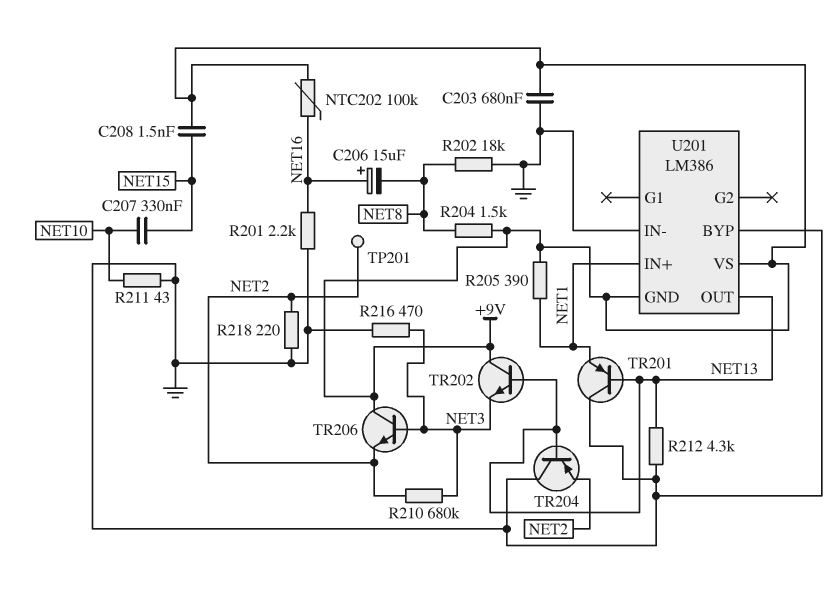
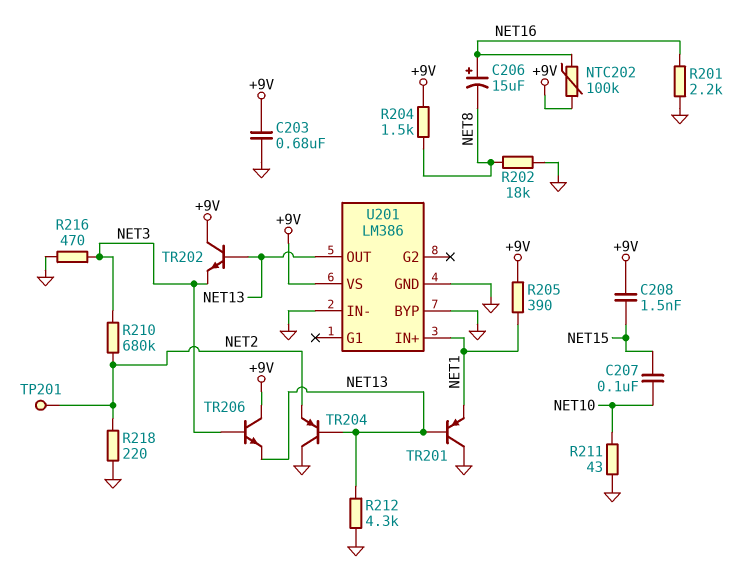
C207: 330nF (NET10, NET15) -> 100nF (NET10, NET15)
TR206: NPN (B NET3, C +9V, E NET2) -> NPN (B NET3, C +9V, E NET13)
U201 pin GND: +9V -> GND

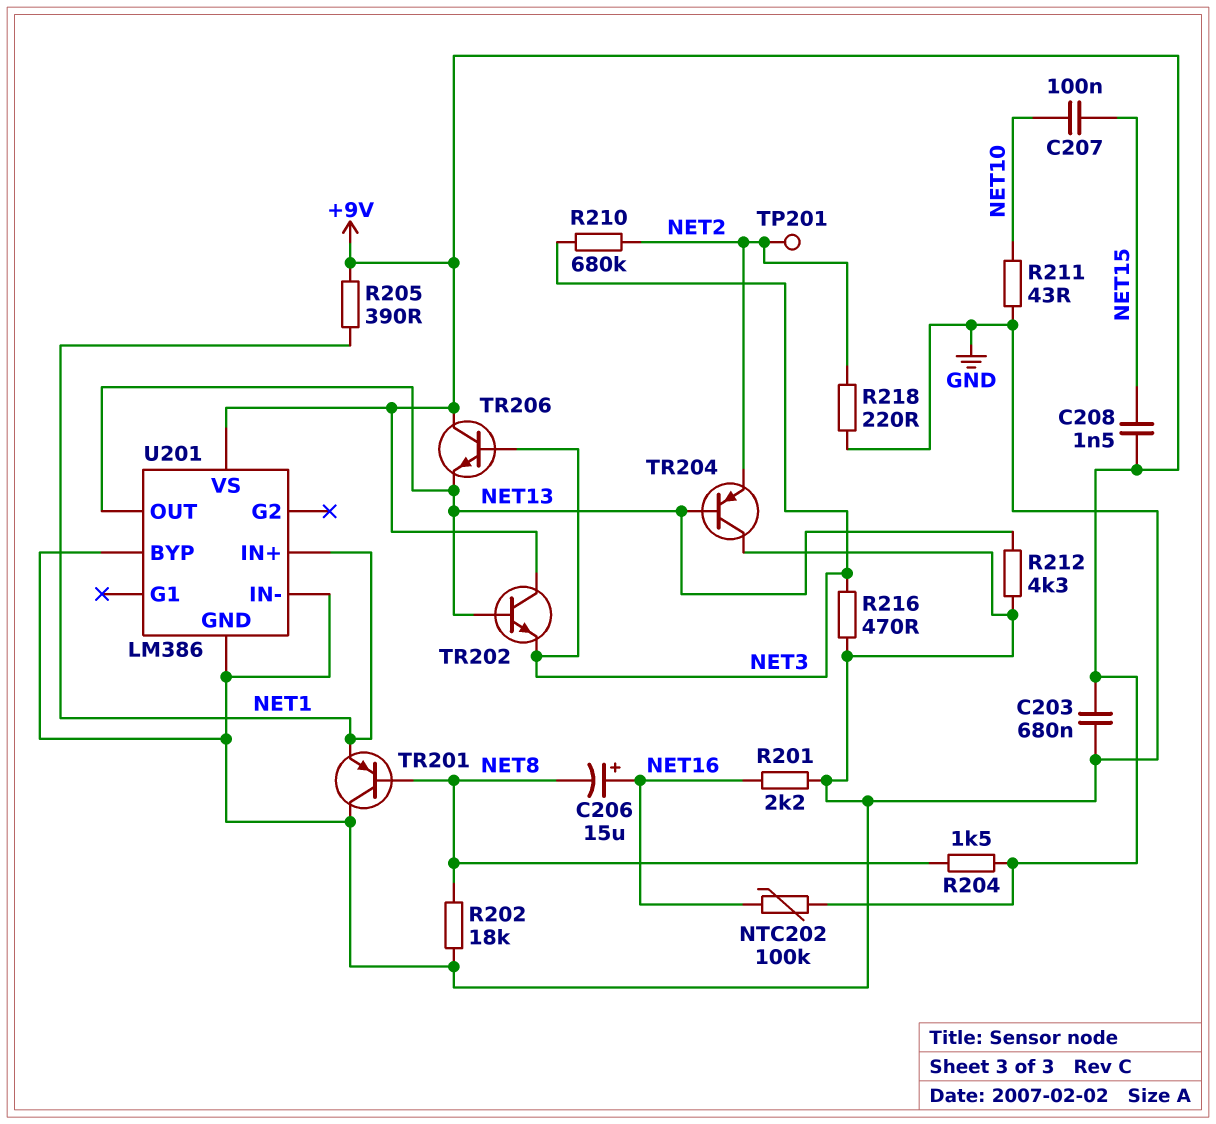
TR201: PNP (B NET13, C GND, E NET1) -> PNP (B NET8, C GND, E NET1)

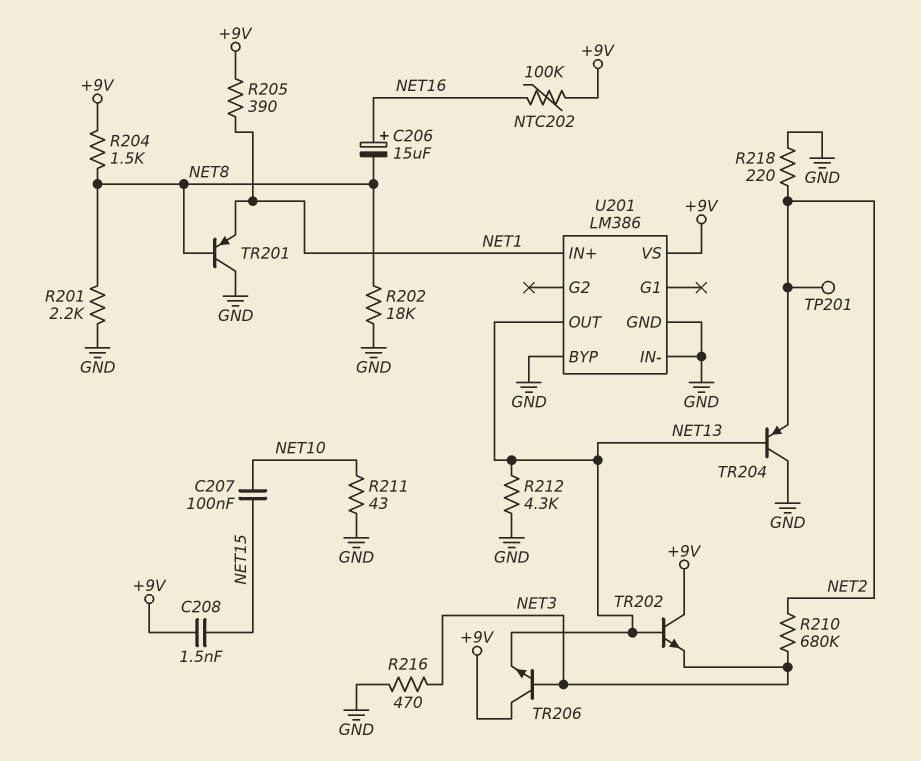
C203: 680nF (+9V, GND) -> none
R201: 2.2k (GND, NET16) -> 2.2k (GND, NET8)

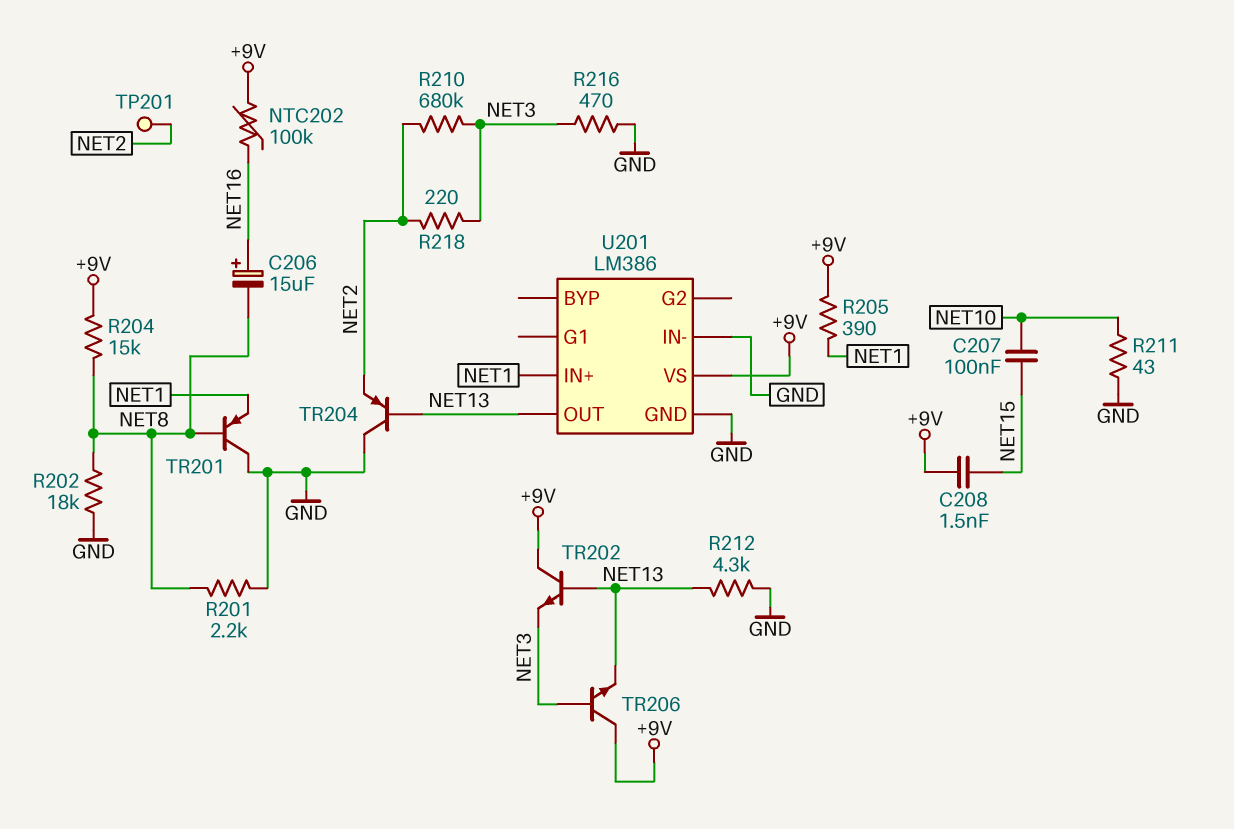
R204: 1.5k (+9V, NET8) -> 15k (+9V, NET8)
R218: 220 (GND, NET2) -> 220 (NET2, NET3)
U201 pin BYP: GND -> none

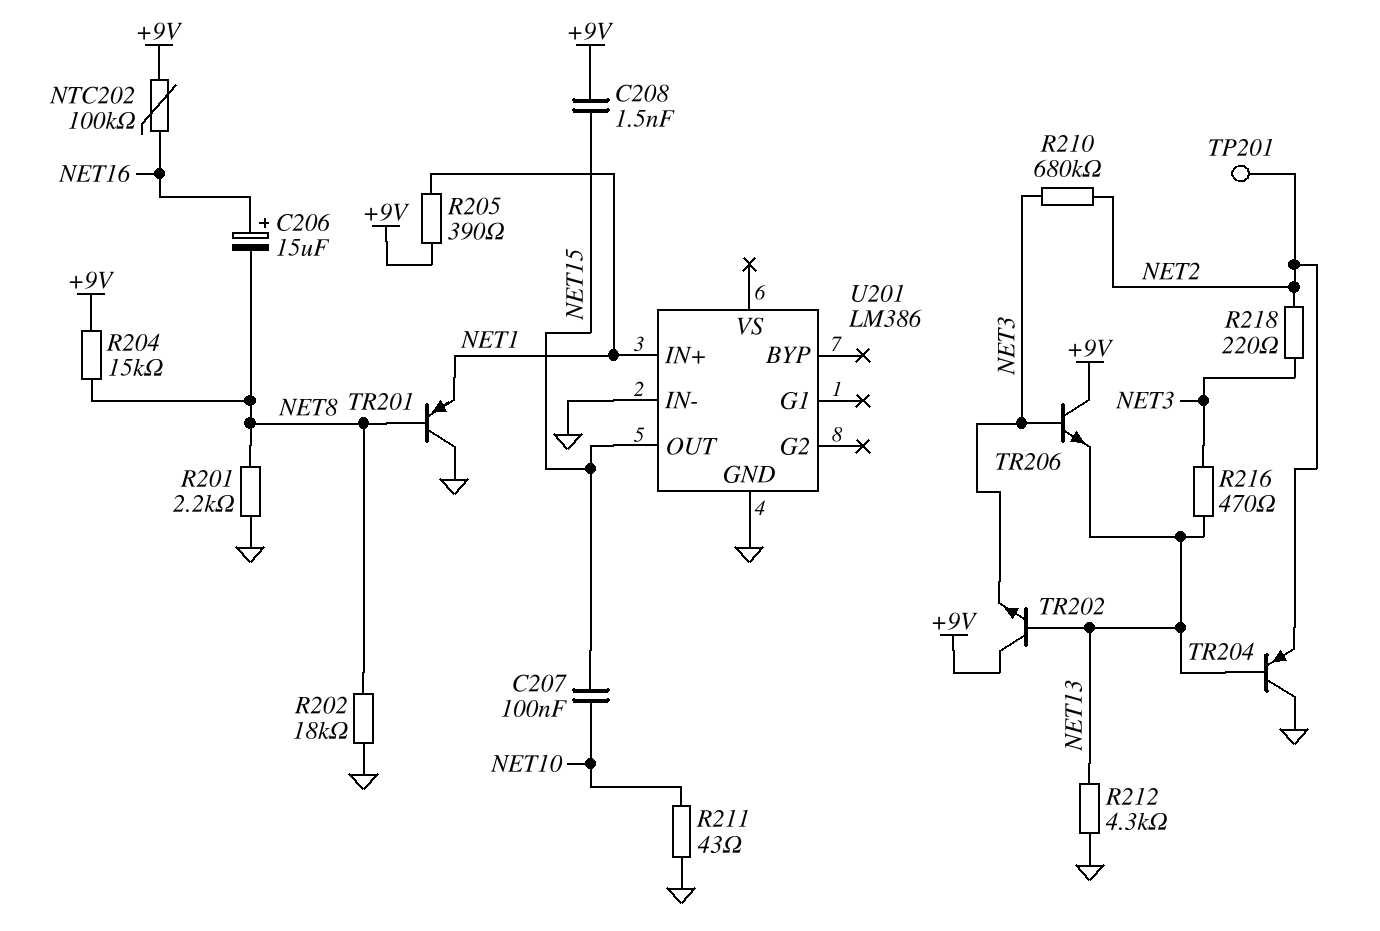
R216: 470 (GND, NET3) -> 470 (NET3, NET13)
U201 pin OUT: NET13 -> NET15
U201 pin VS: +9V -> none

